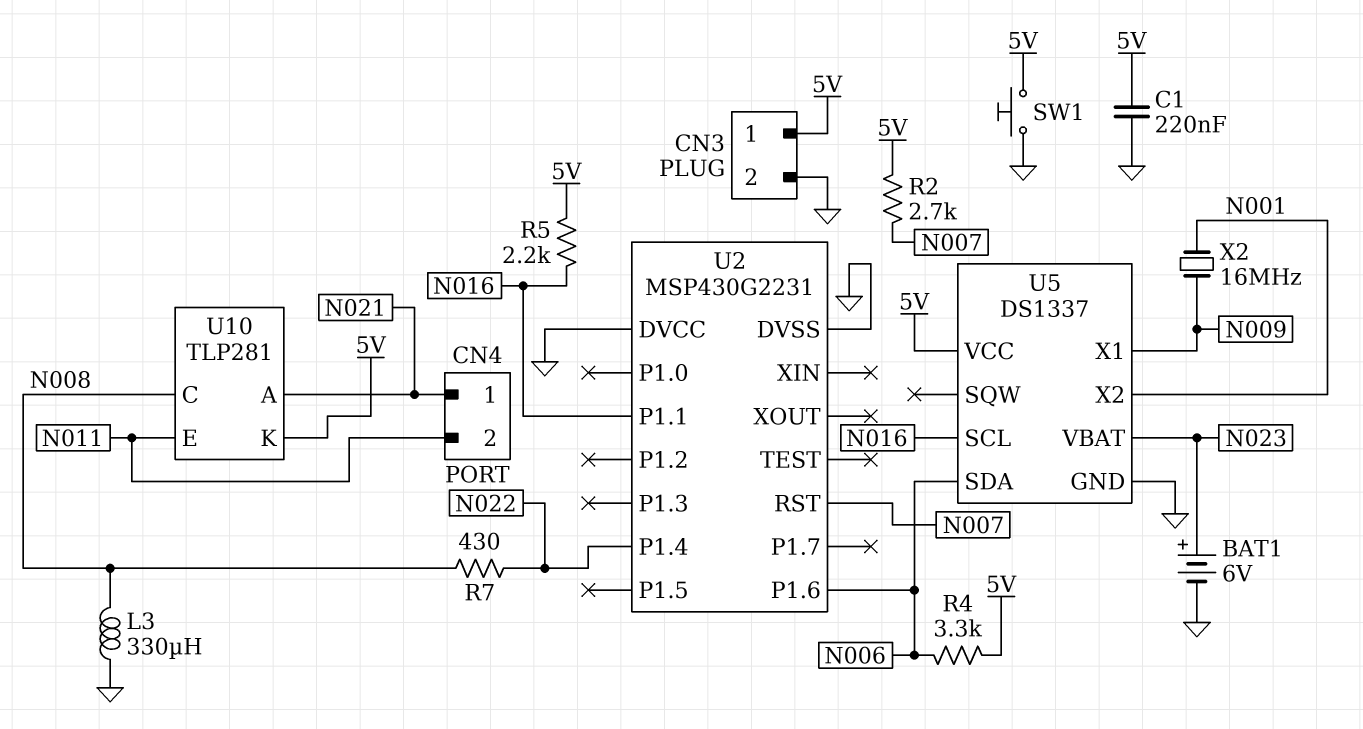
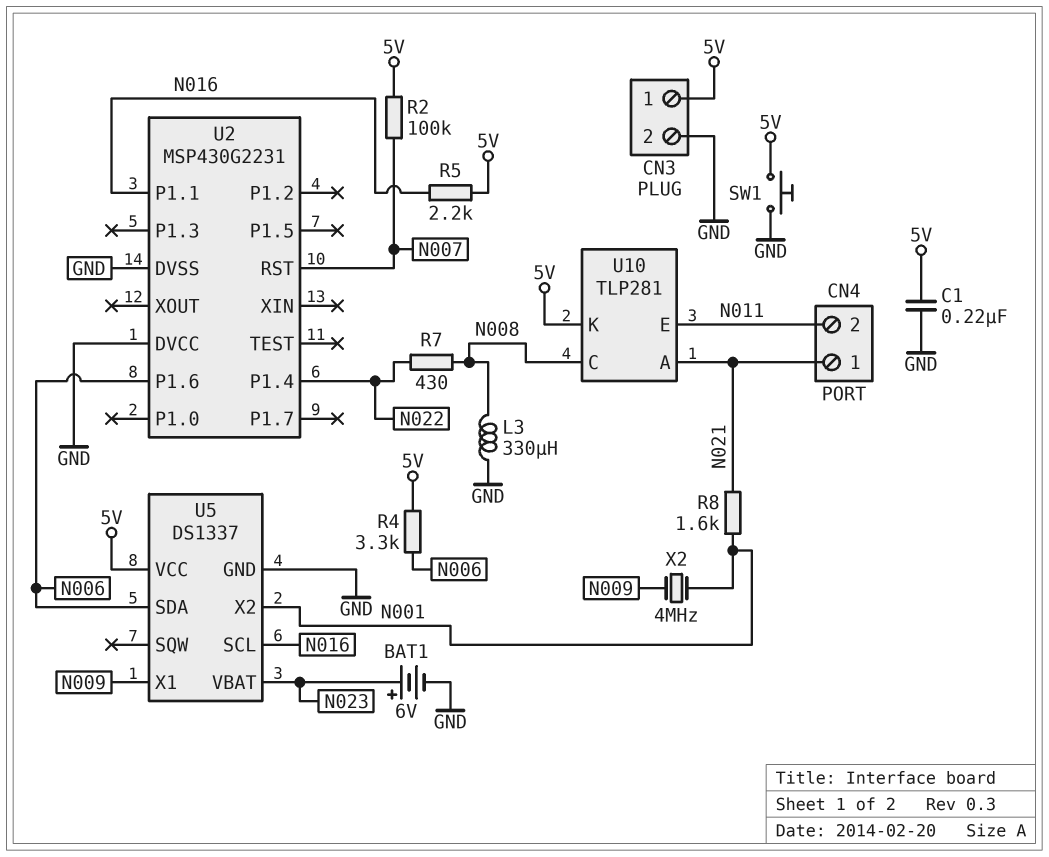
R2: 2.7k (5V, N007) -> 100k (5V, N007)
R8: none -> 1.6k (N001, N021)
X2: 16MHz (N001, N009) -> 4MHz (N001, N009)

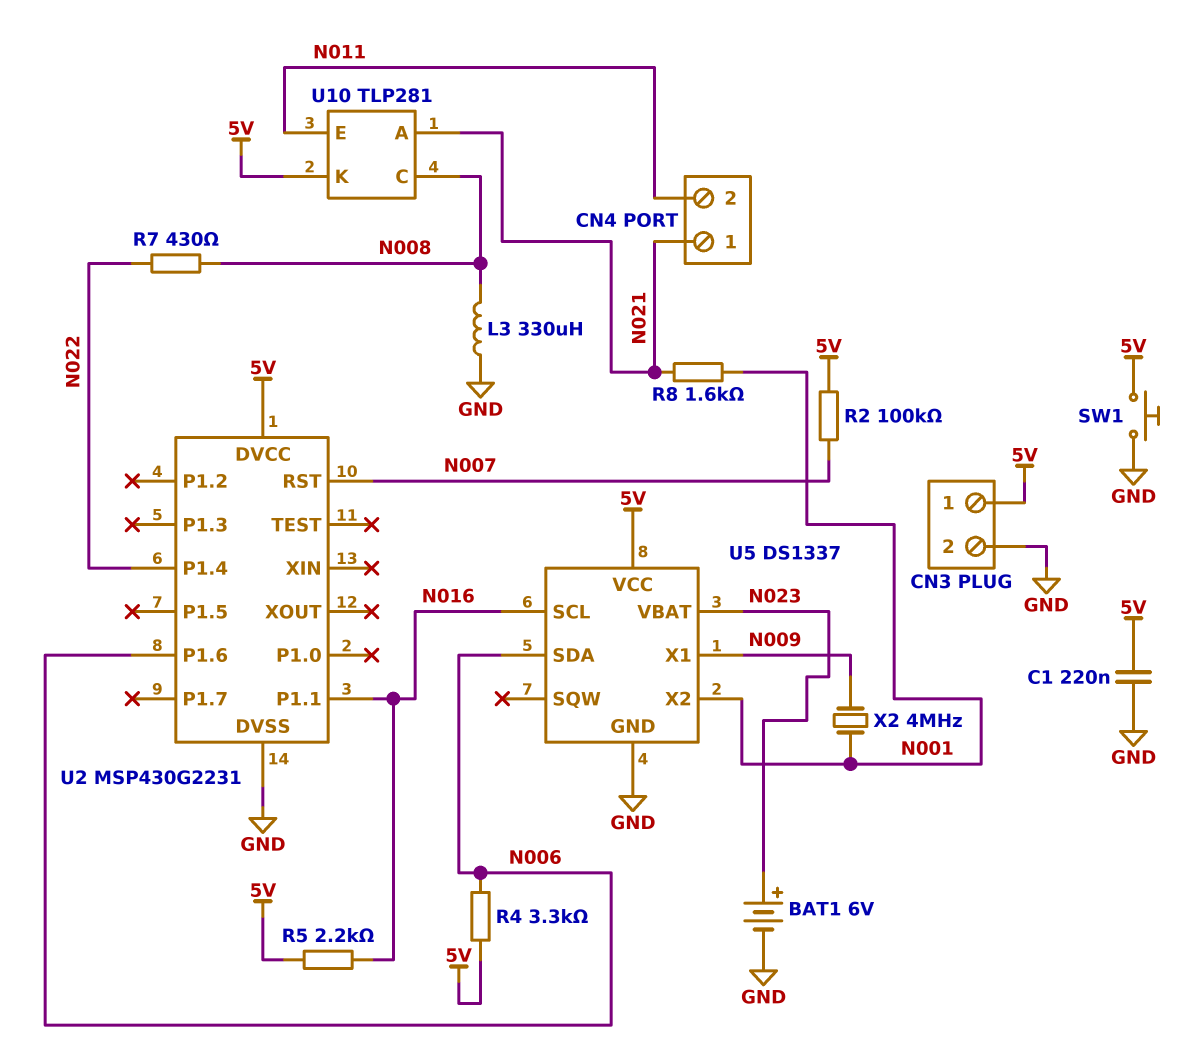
U2 pin DVCC: GND -> 5V

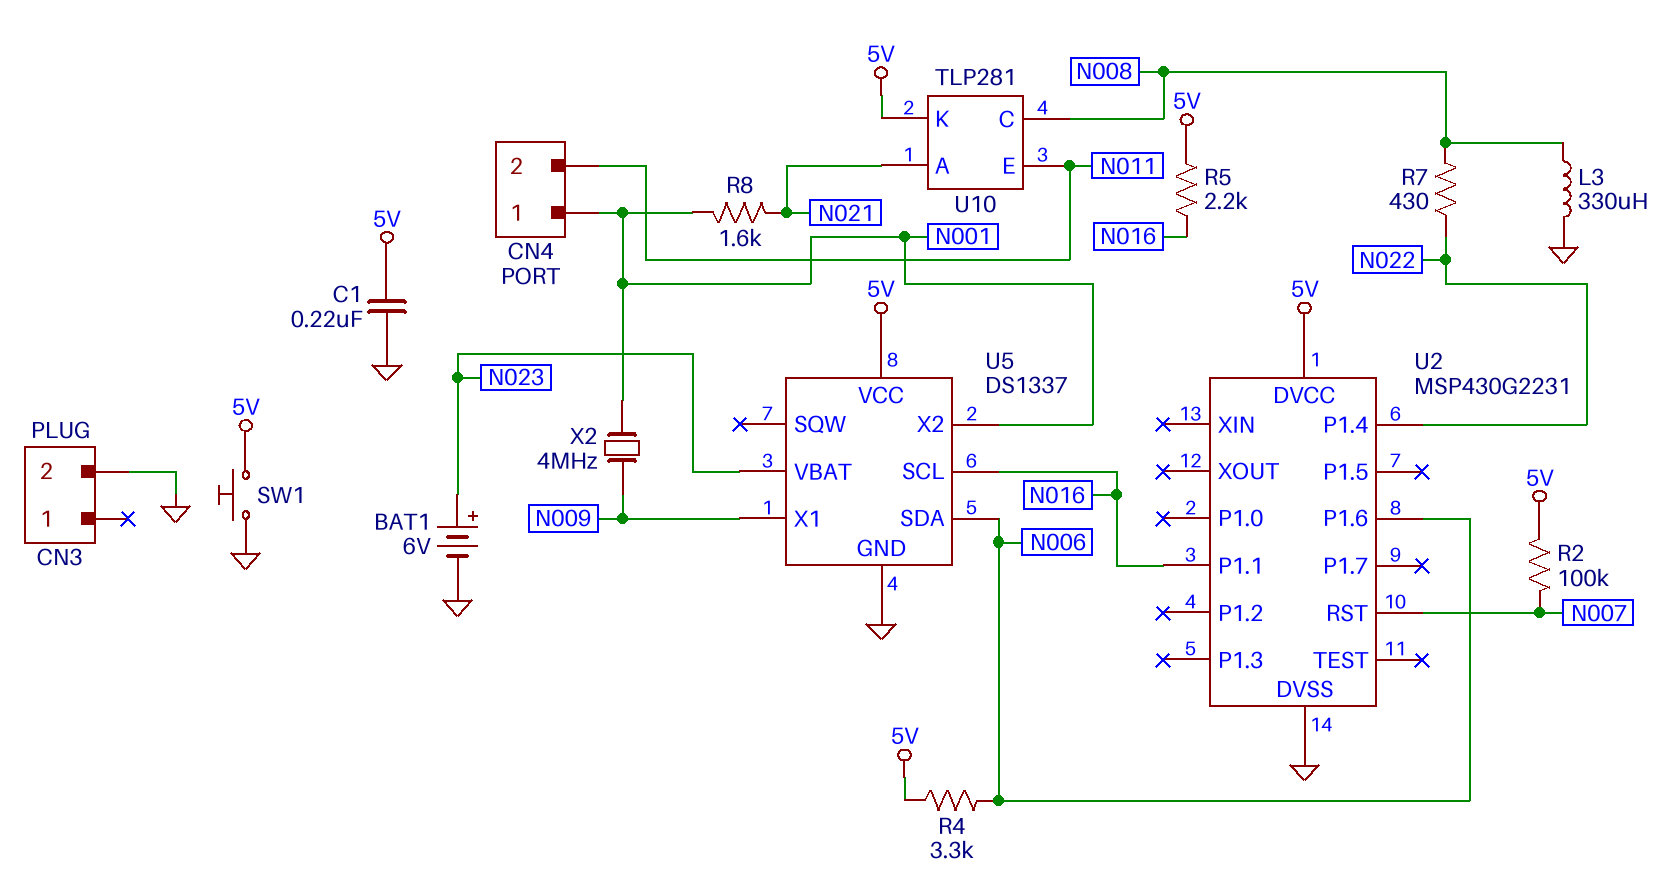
CN3 pin 1: 5V -> none
CN4 pin 1: N021 -> N001

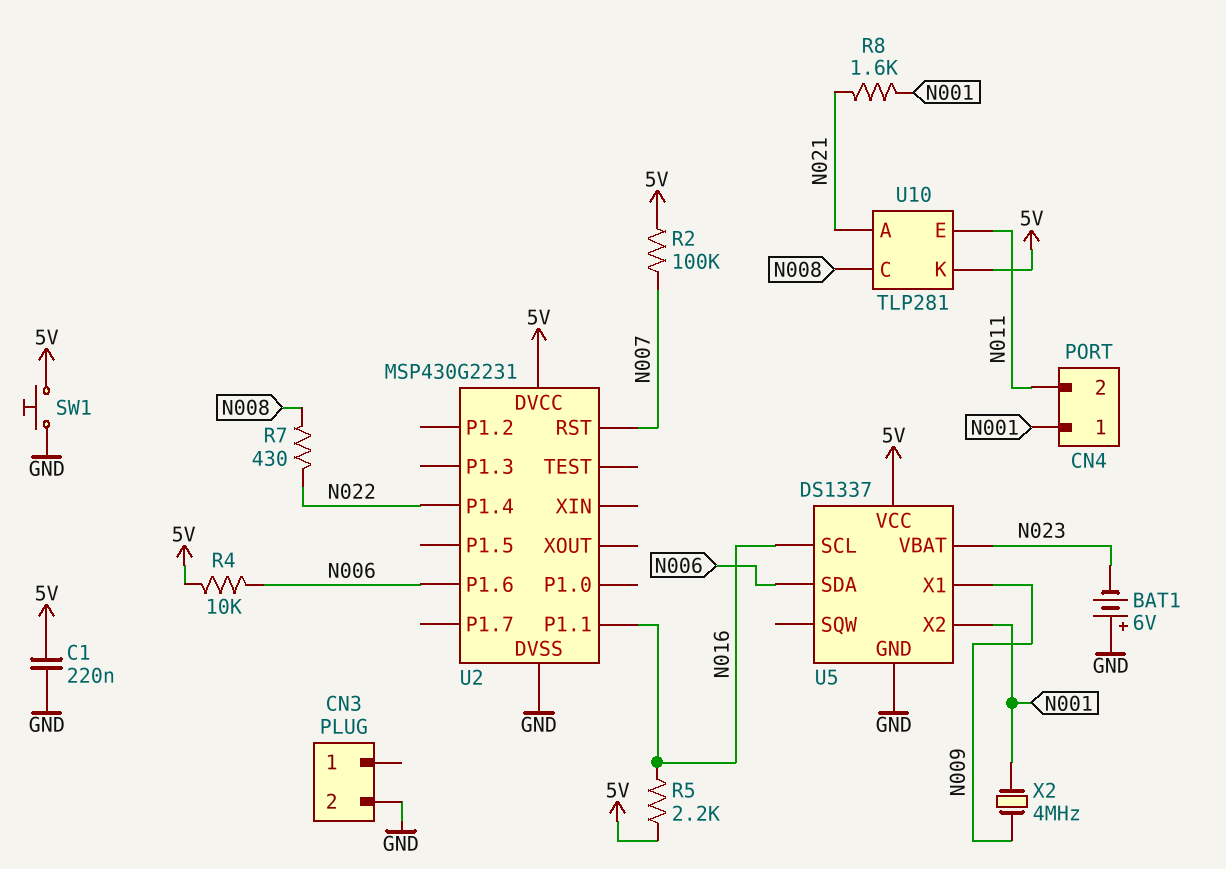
BAT1: 6V (plus N023, minus GND) -> 6V (plus GND, minus N023)
L3: 330uH (GND, N008) -> none
R4: 3.3k (5V, N006) -> 10k (5V, N006)

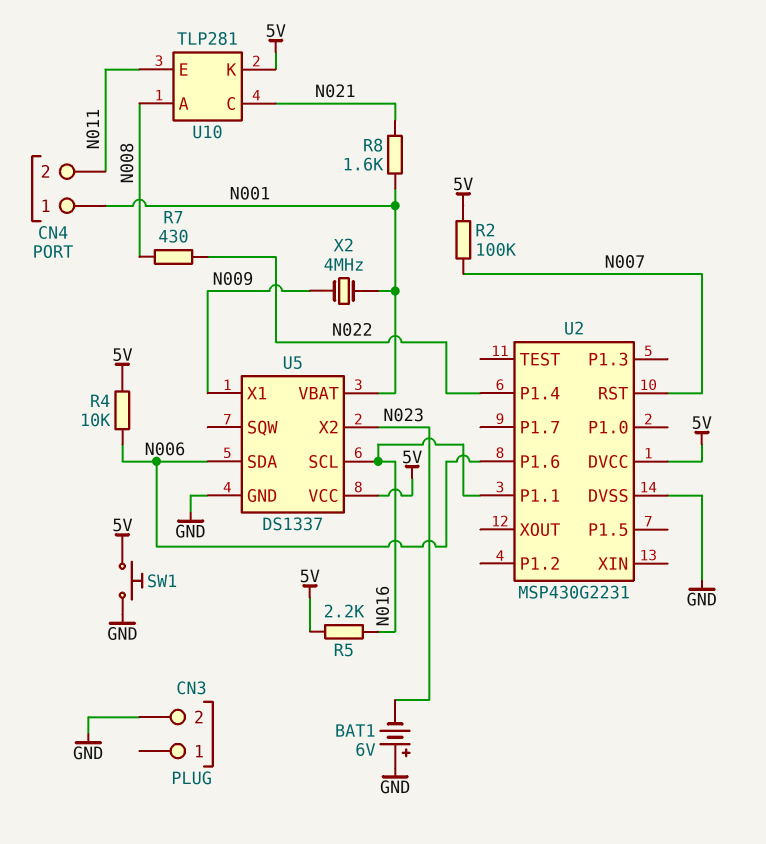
C1: 220nF (5V, GND) -> none
U5 pin VBAT: N023 -> N001
U5 pin X2: N001 -> N023
U10 pin A: N021 -> N008
U10 pin C: N008 -> N021

